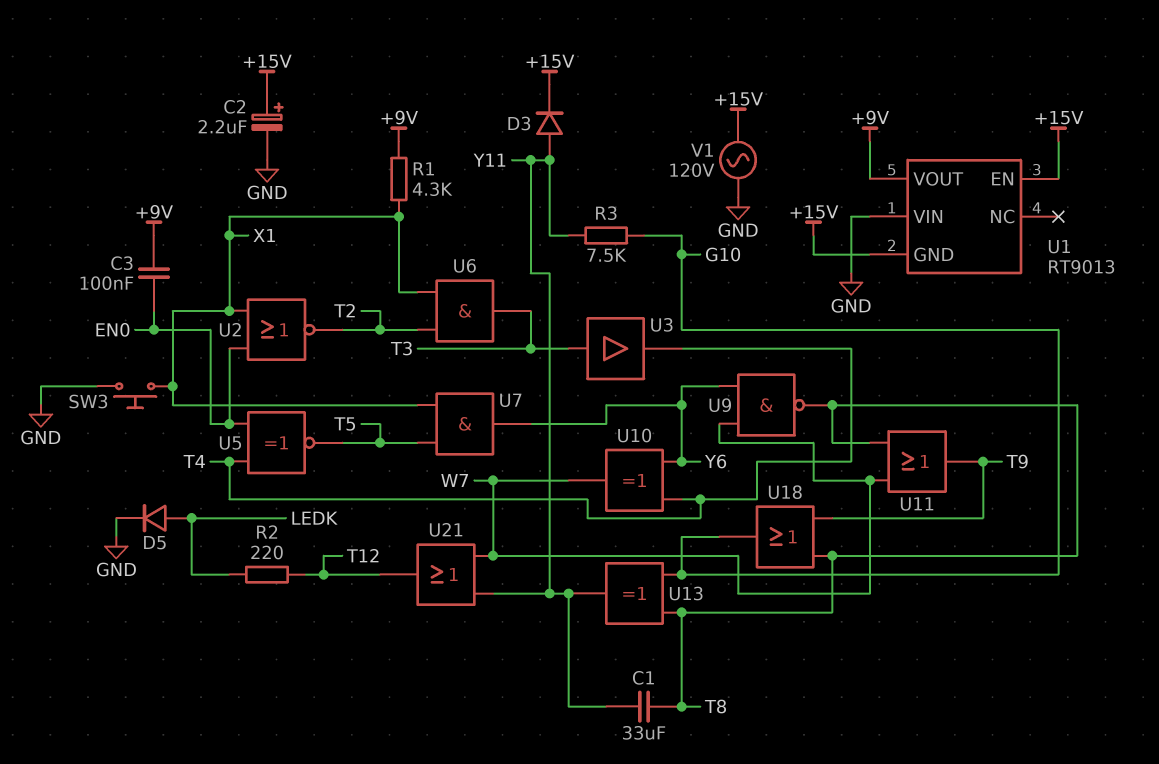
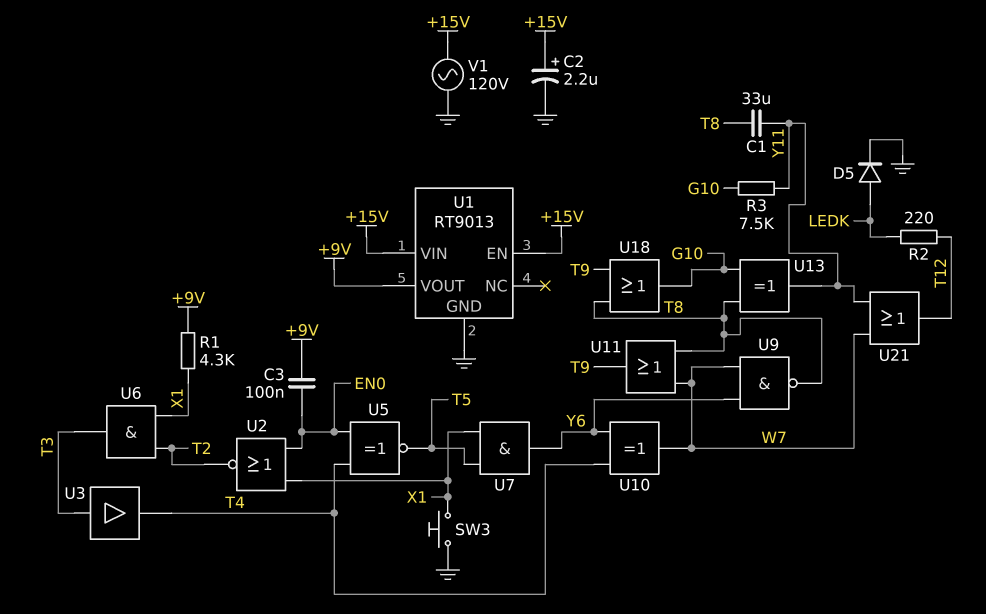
D3: diode (A Y11, K +15V) -> none
U1 pin GND: +15V -> GND
U1 pin VIN: GND -> +15V

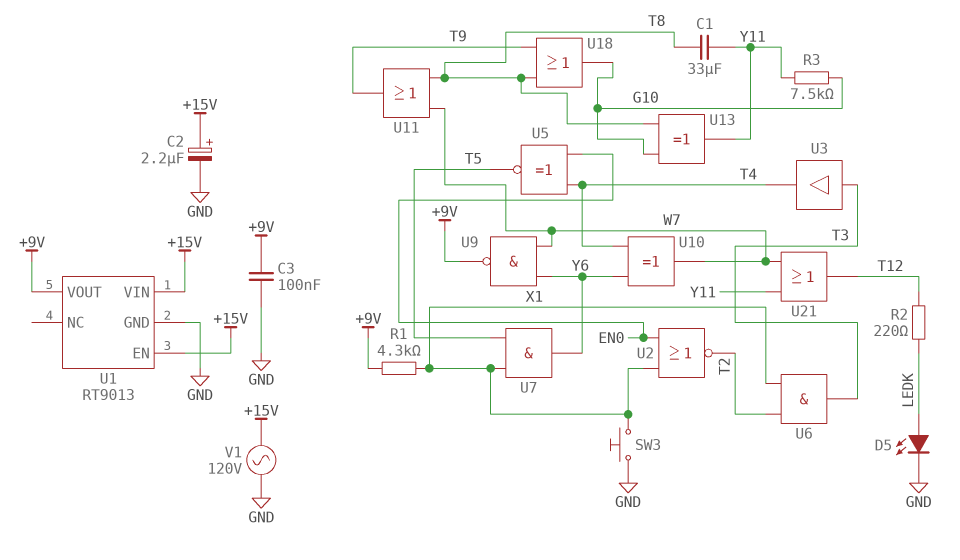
C3: 100nF (+9V, EN0) -> 100nF (+9V, GND)
D5: diode (A LEDK, K GND) -> LED (A LEDK, K GND)
U9: NAND (in W7, in Y6, out T8) -> NAND (in W7, in Y6, out +9V)

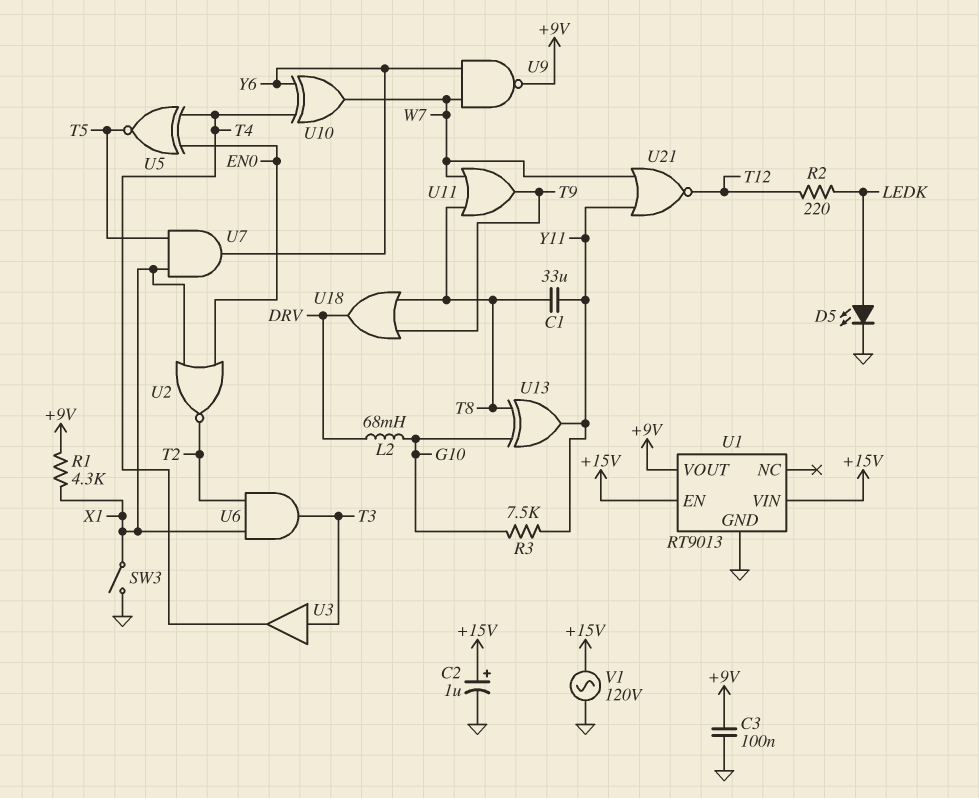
C2: 2.2uF (plus +15V, minus GND) -> 1uF (plus +15V, minus GND)
L2: none -> 68mH (DRV, G10)
SW3: button (GND, X1) -> switch (GND, X1)
U18: OR (in T8, in T9, out G10) -> OR (in T8, in T9, out DRV)
U21: OR (in W7, in Y11, out T12) -> NOR (in W7, in Y11, out T12)

